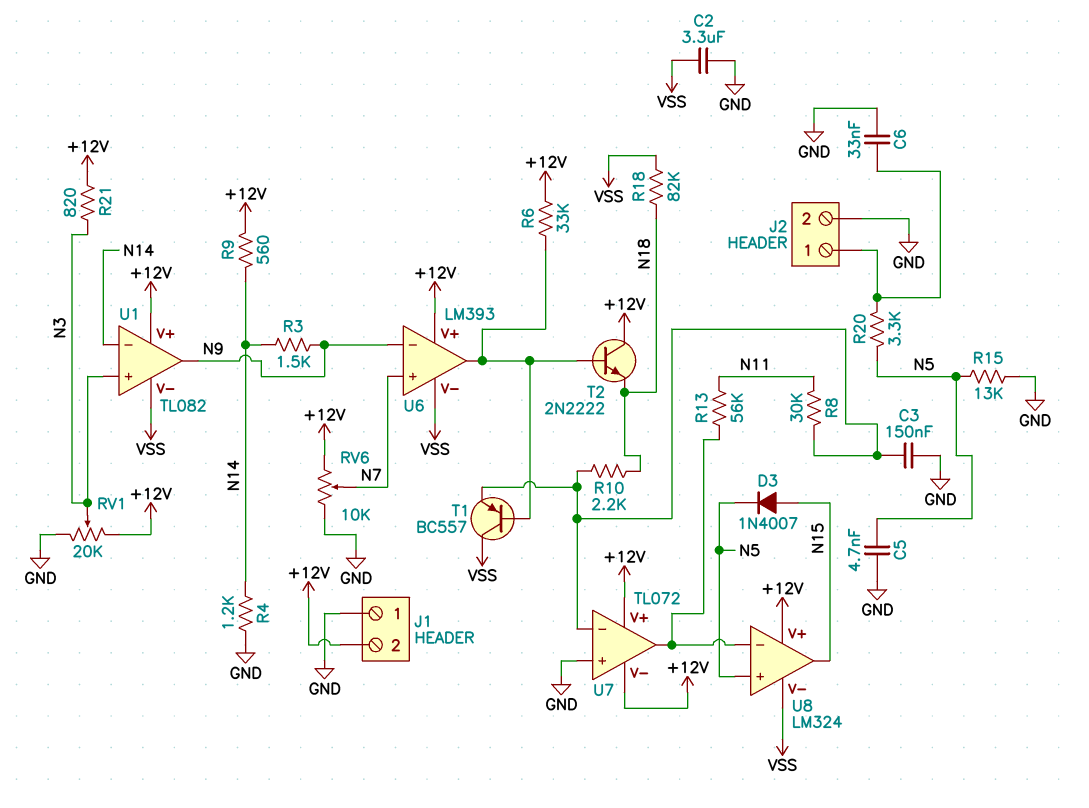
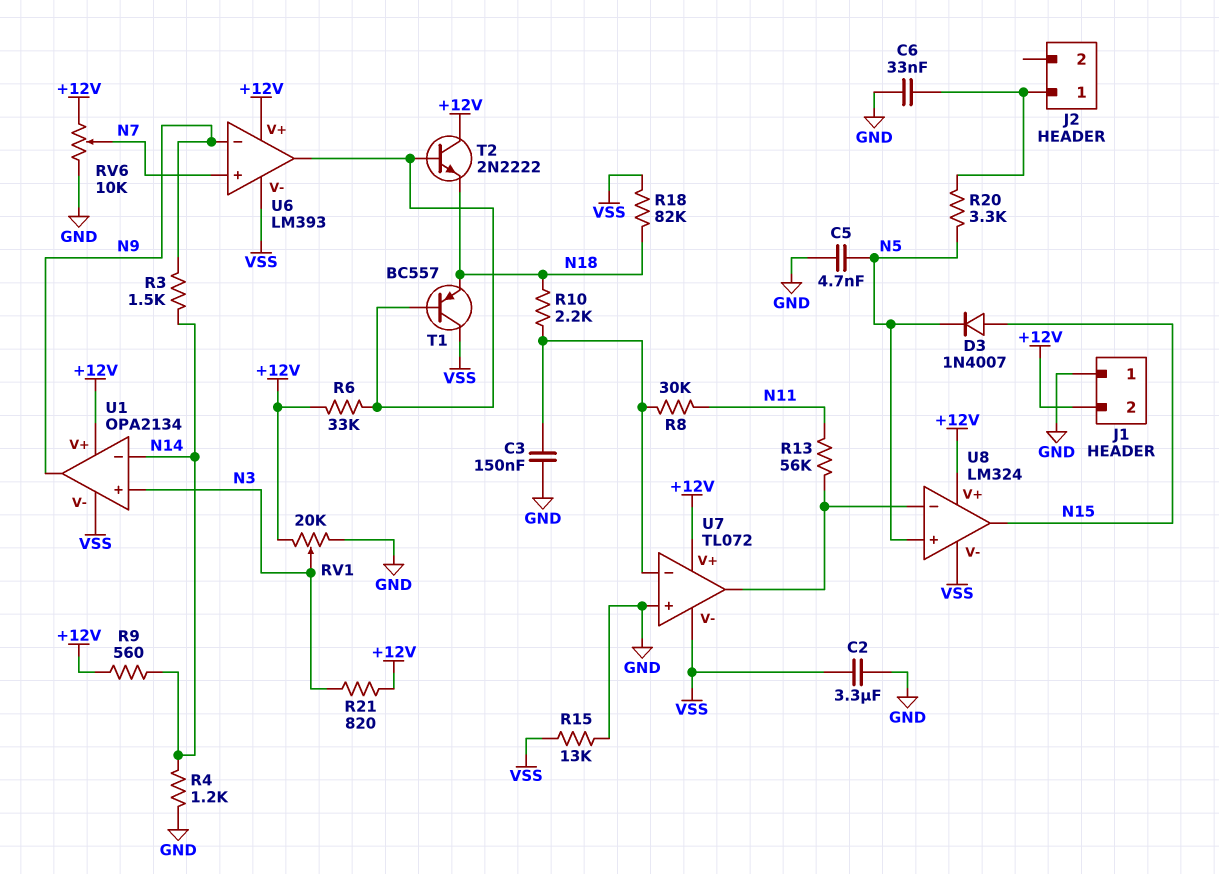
J2 pin 2: GND -> none
R15: 13k (GND, N5) -> 13k (GND, VSS)
T1: PNP BC557 (B U6/out, C VSS, E U7/in-) -> PNP BC557 (B U6/out, C VSS, E N18)
U1: TL082 -> OPA2134
U7 pin V-: +12V -> VSS

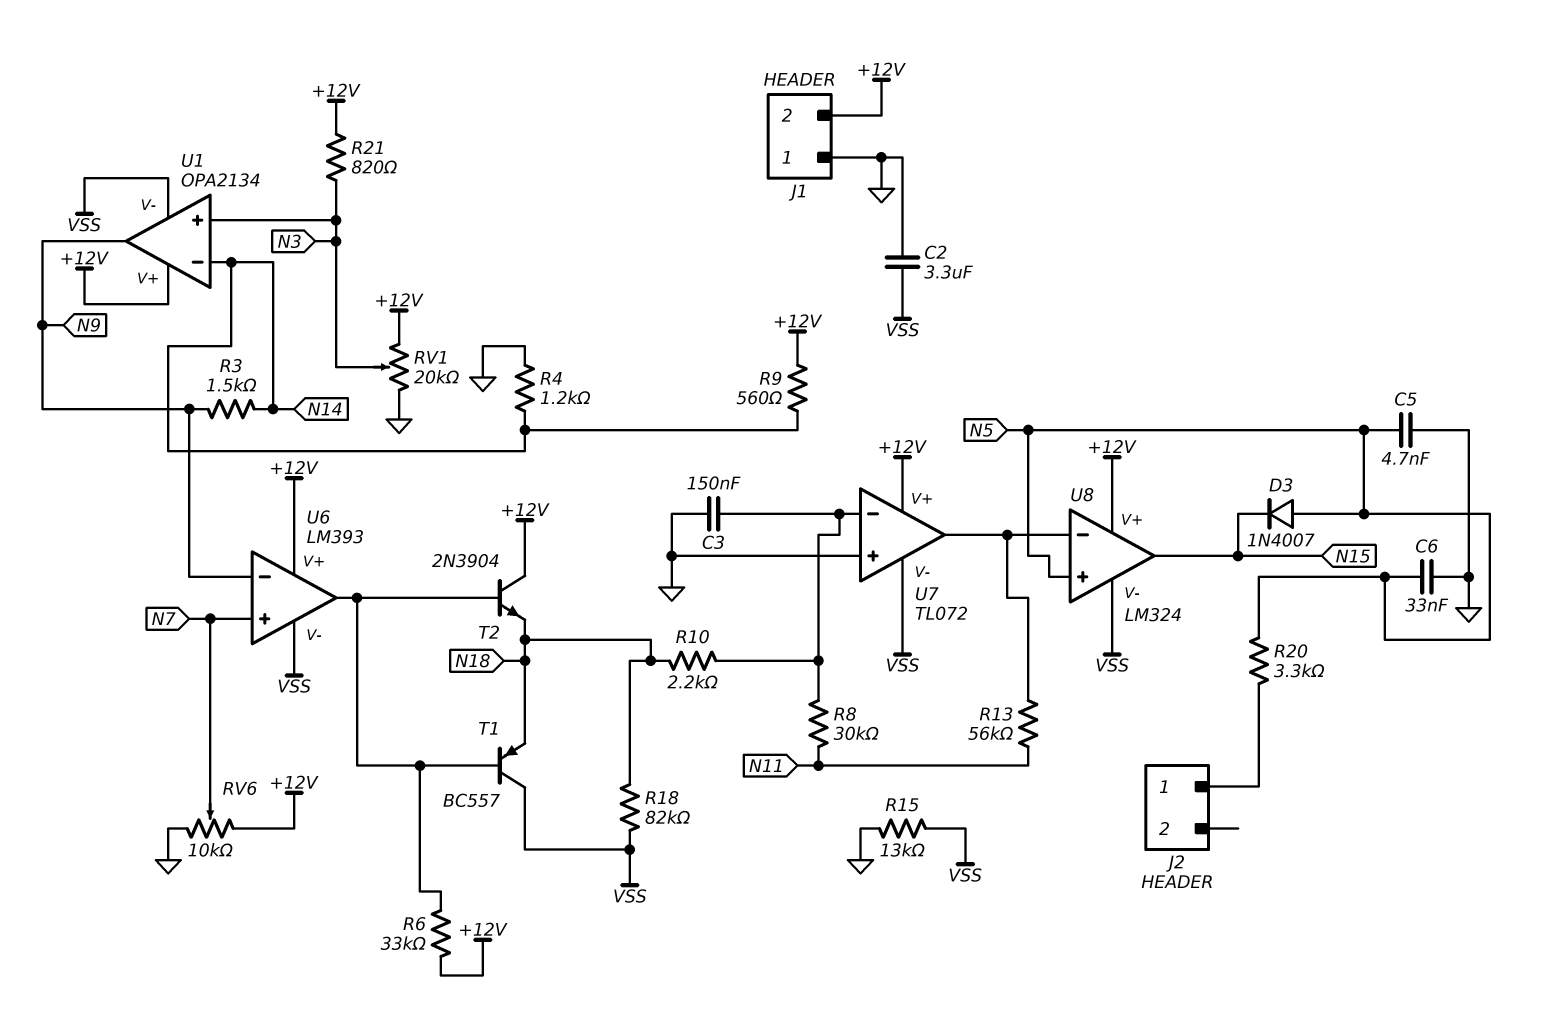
C6: 33nF (GND, J2/1) -> 33nF (GND, N5)
D3: diode 1N4007 (A N15, K N5) -> diode 1N4007 (A N5, K N15)
T2: NPN 2N2222 (B U6/out, C +12V, E N18) -> NPN 2N3904 (B U6/out, C +12V, E N18)

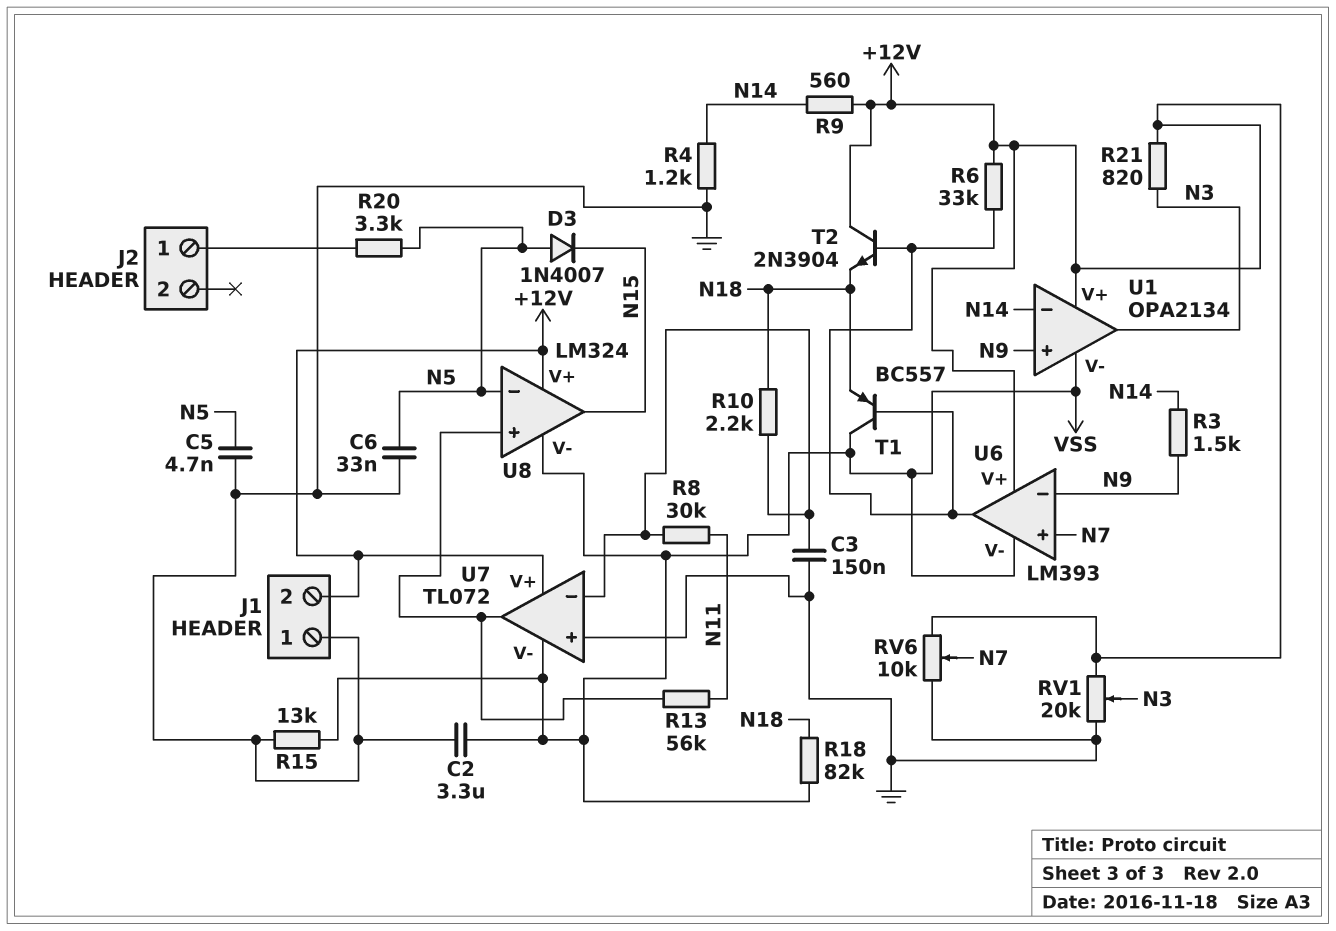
U1 pin in+: N3 -> N9
U1 pin out: N9 -> N3
U8 pin in+: N5 -> U7/out
U8 pin in-: U7/out -> N5

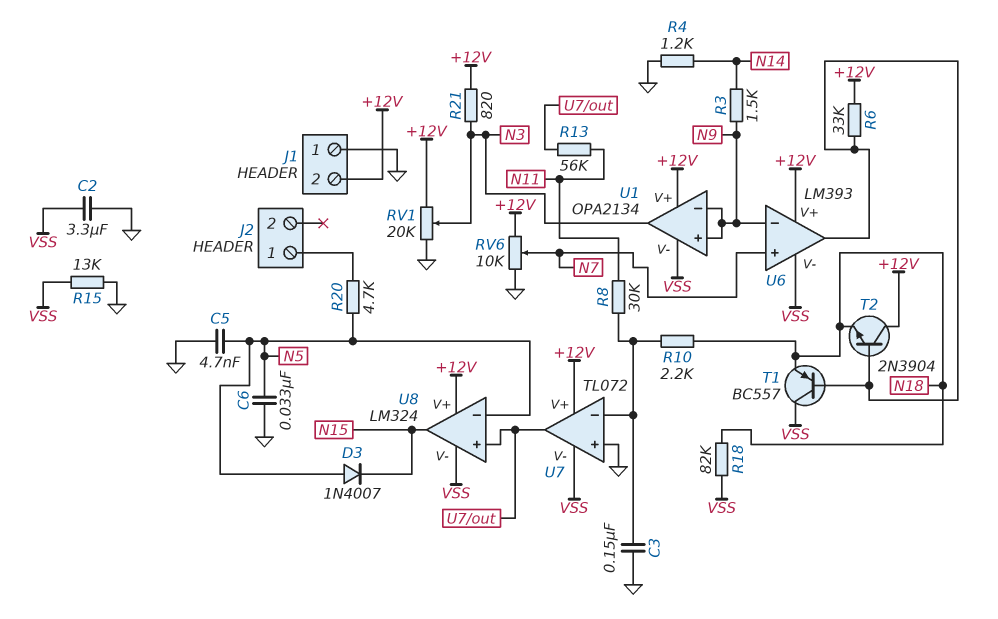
R9: 560 (+12V, N14) -> none
R20: 3.3k (J2/1, N5) -> 4.7k (J2/1, N5)
U1 pin in-: N14 -> N9

